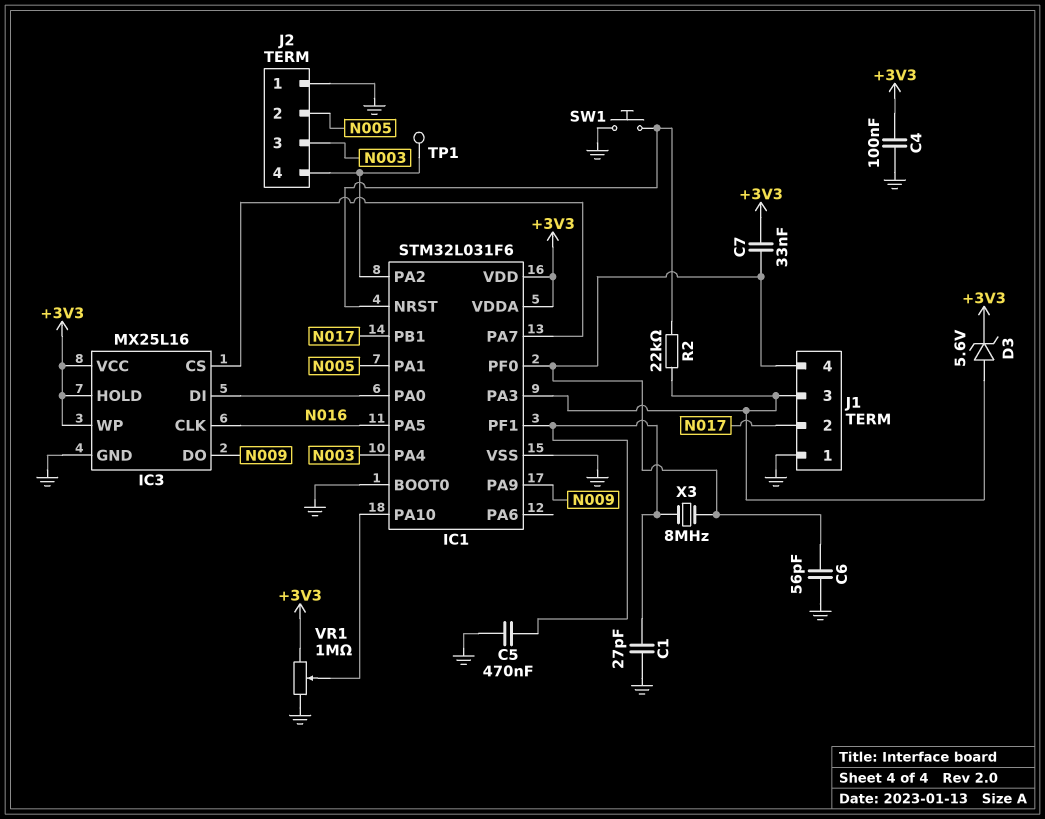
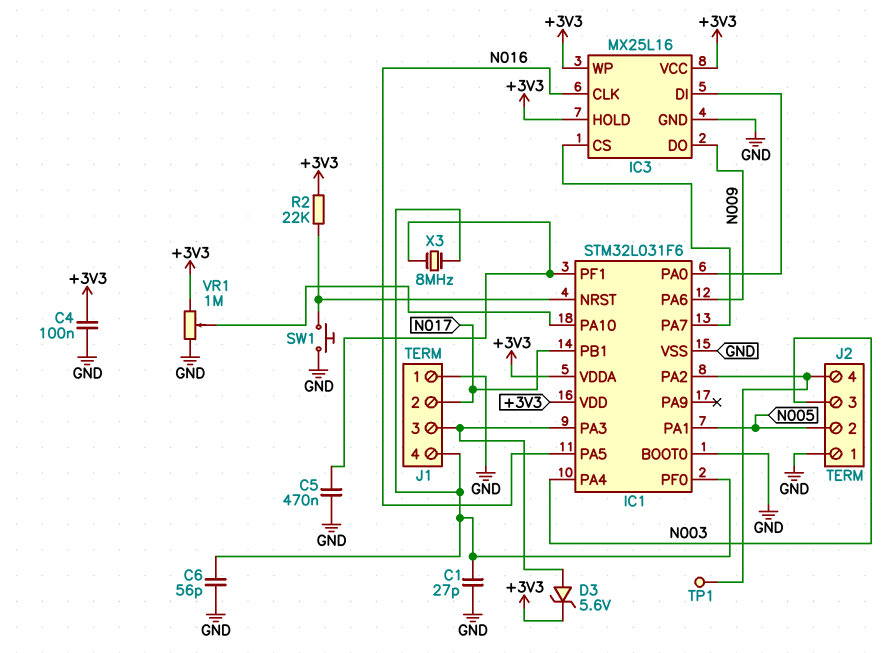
C1: 27pF (GND, IC1/PF1) -> 27pF (GND, IC1/PF0)
C7: 33nF (+3V3, IC1/PF0) -> none
IC1 pin PA6: none -> N009
IC1 pin PA9: N009 -> none
R2: 22k (IC1/NRST, IC1/PA3) -> 22k (+3V3, IC1/NRST)

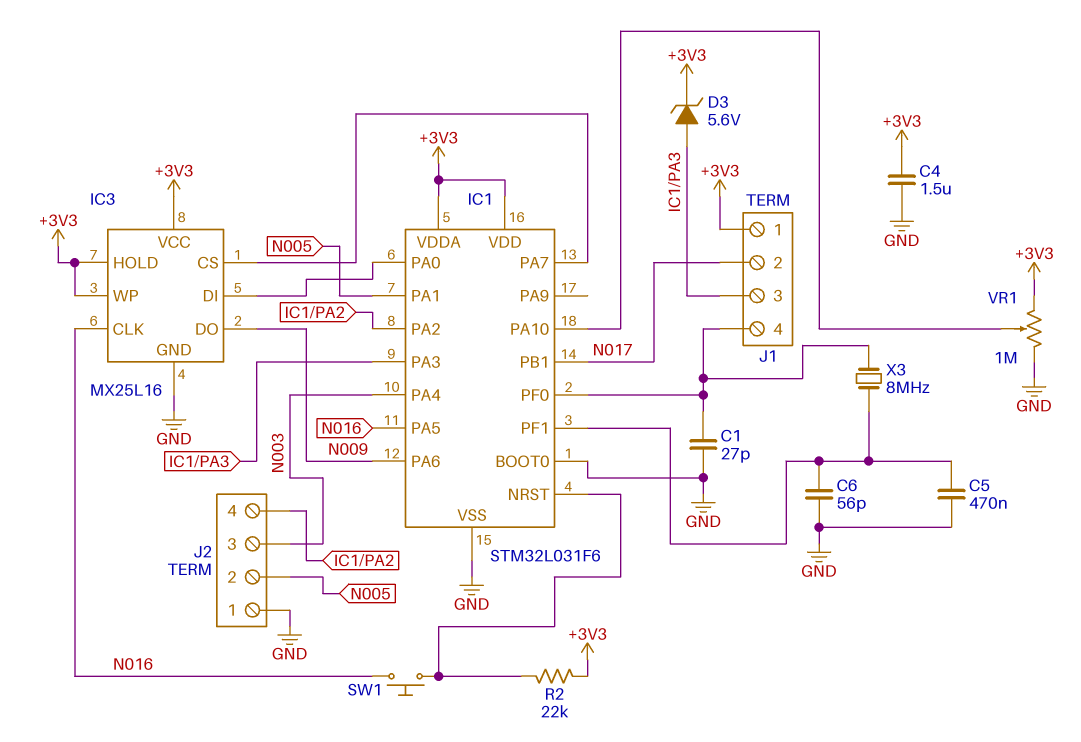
C4: 100nF (+3V3, GND) -> 1.5uF (+3V3, GND)
C6: 56pF (GND, IC1/PF0) -> 56pF (GND, IC1/PF1)
J1 pin 1: GND -> +3V3
SW1: button (GND, IC1/NRST) -> button (IC1/NRST, N016)
TP1: test point (IC1/PA2) -> none

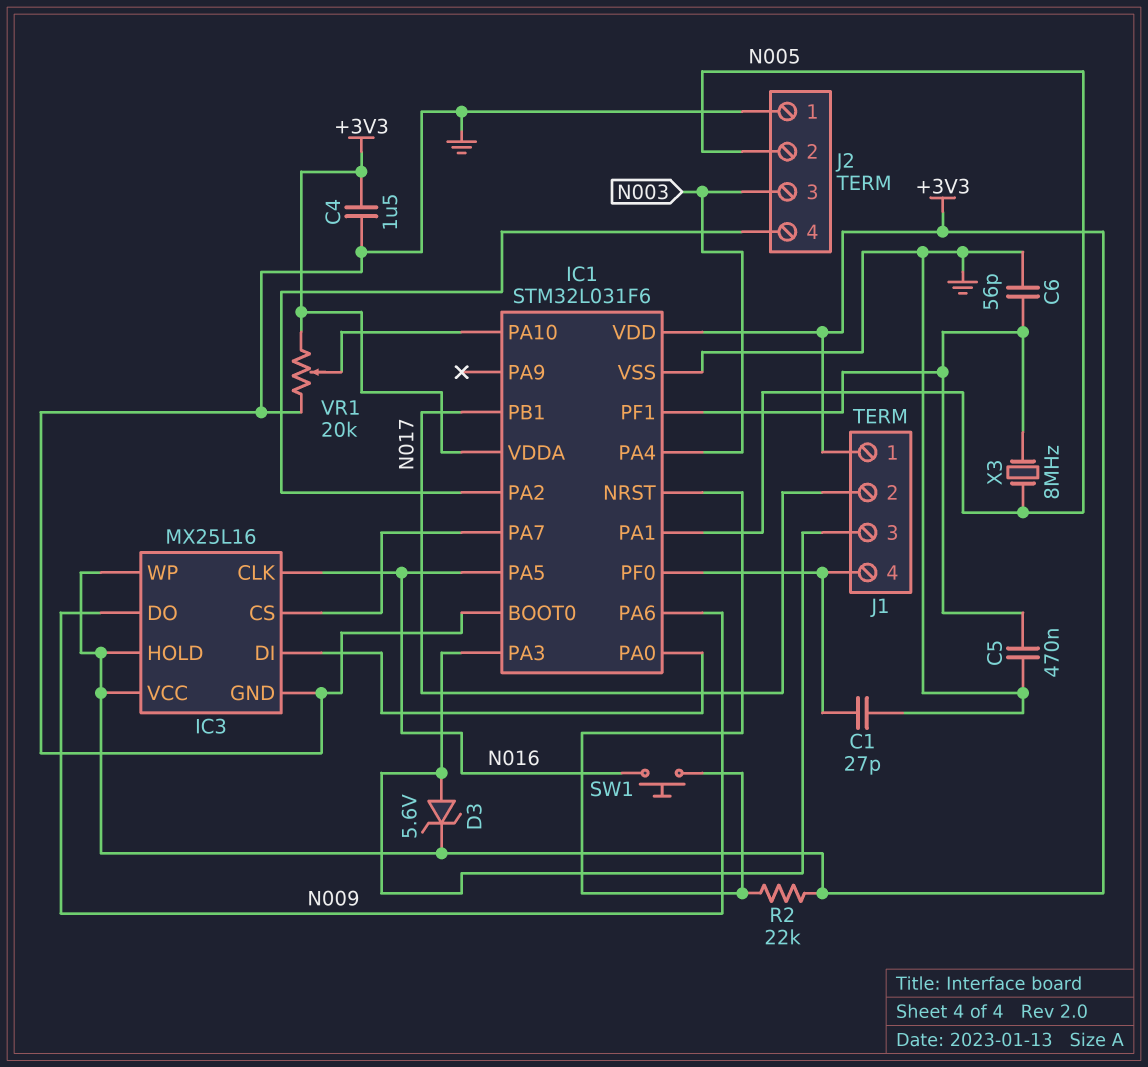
VR1: 1M (+3V3, GND, wiper IC1/PA10) -> 20k (+3V3, GND, wiper IC1/PA10)
X3: 8MHz (IC1/PF0, IC1/PF1) -> 8MHz (IC1/PF1, N005)

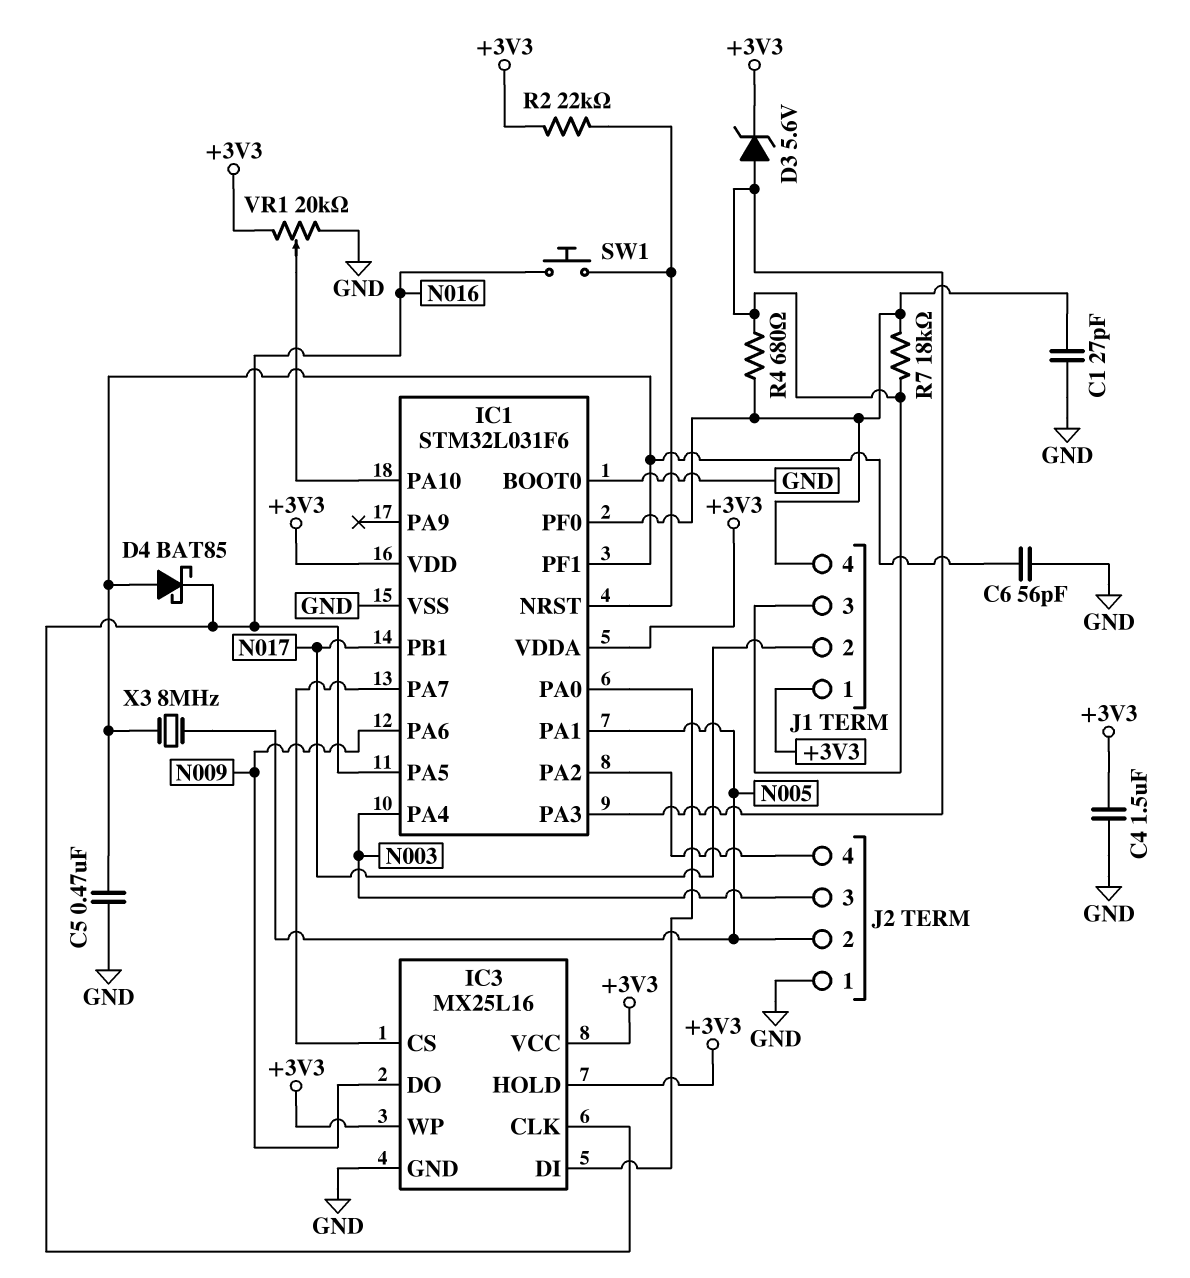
D4: none -> schottky BAT85 (A IC1/PF1, K N016)
R4: none -> 680 (IC1/PA3, IC1/PF0)
R7: none -> 18k (IC1/PA3, IC1/PF0)

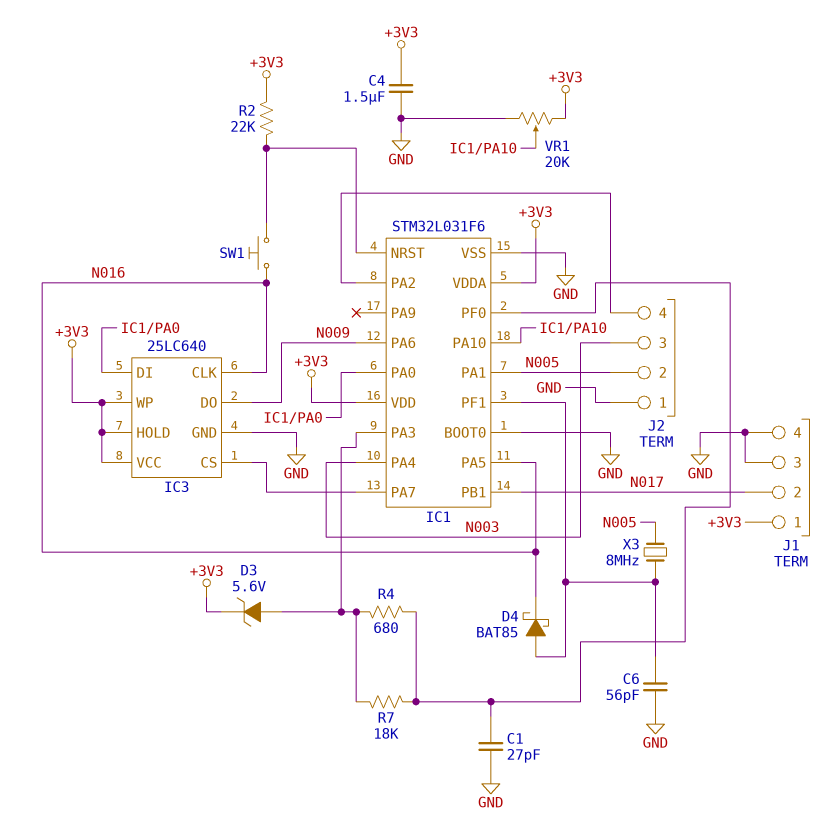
C5: 470nF (GND, IC1/PF1) -> none
IC3: MX25L16 -> 25LC640
J1 pin 3: IC1/PA3 -> GND
J1 pin 4: IC1/PF0 -> GND

